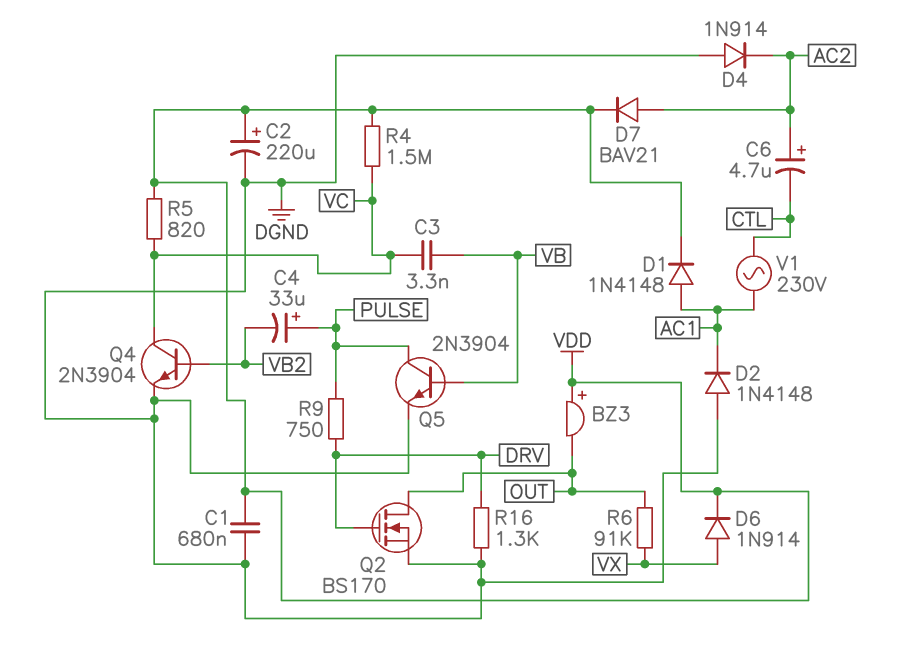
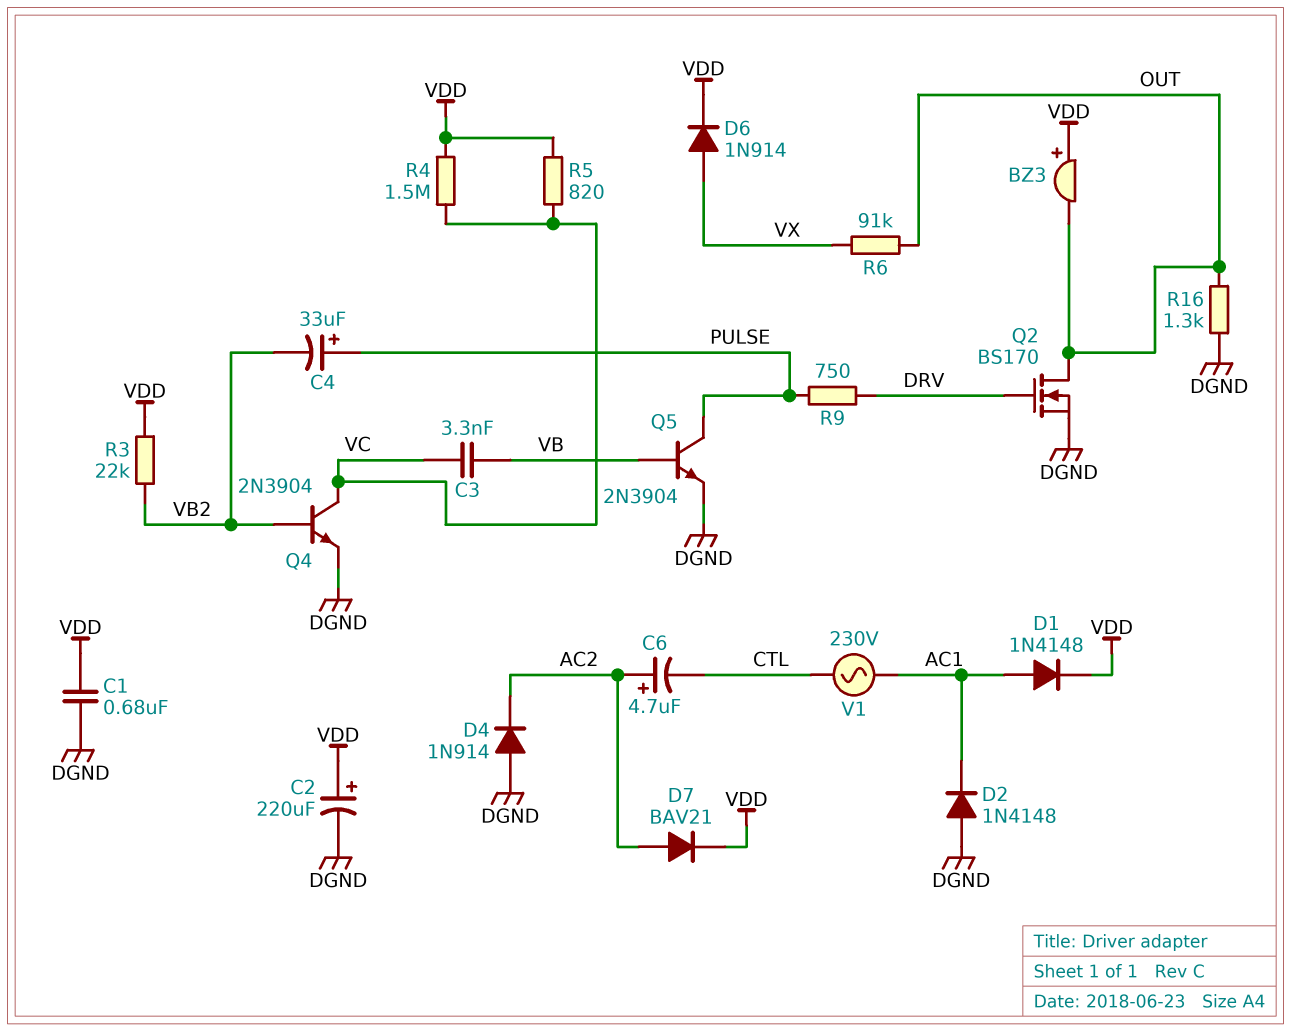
R3: none -> 22k (VB2, VDD)
R16: 1.3k (DGND, DRV) -> 1.3k (DGND, OUT)

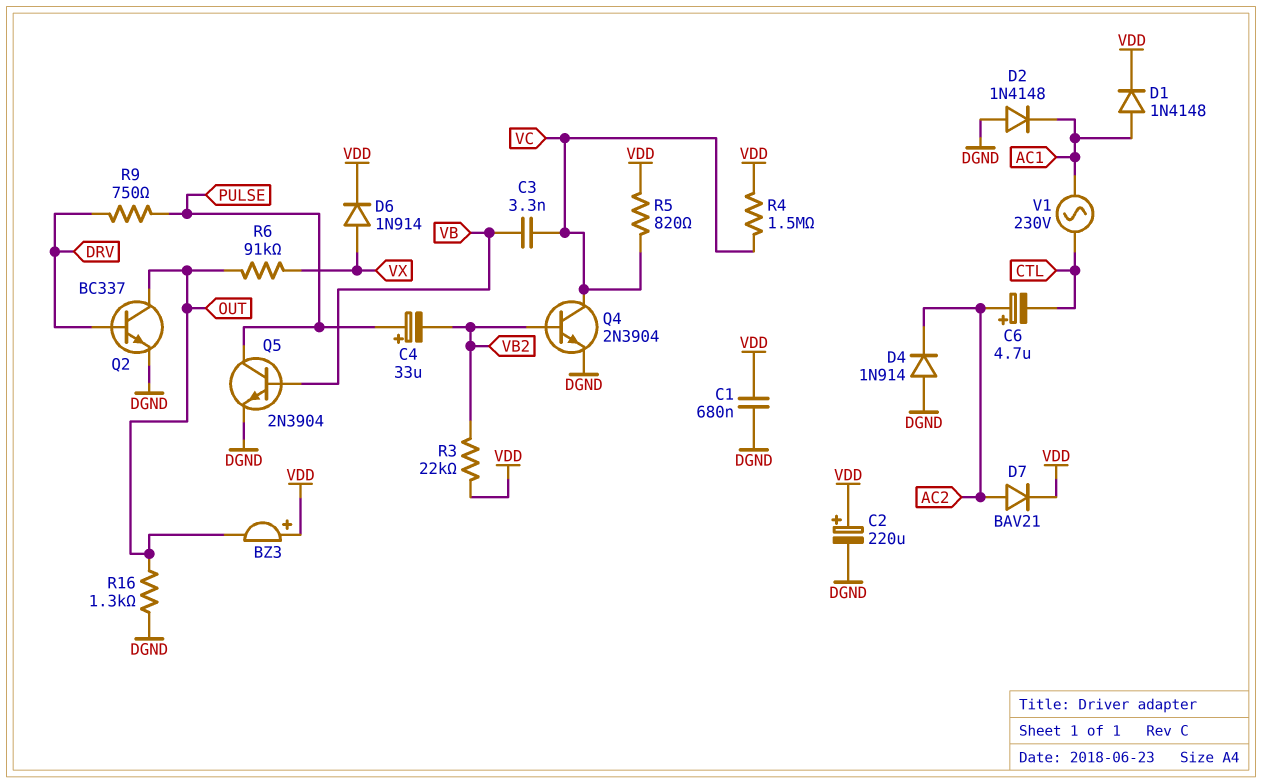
Q2: NMOS BS170 (G DRV, D OUT, S DGND) -> NPN BC337 (B DRV, C OUT, E DGND)

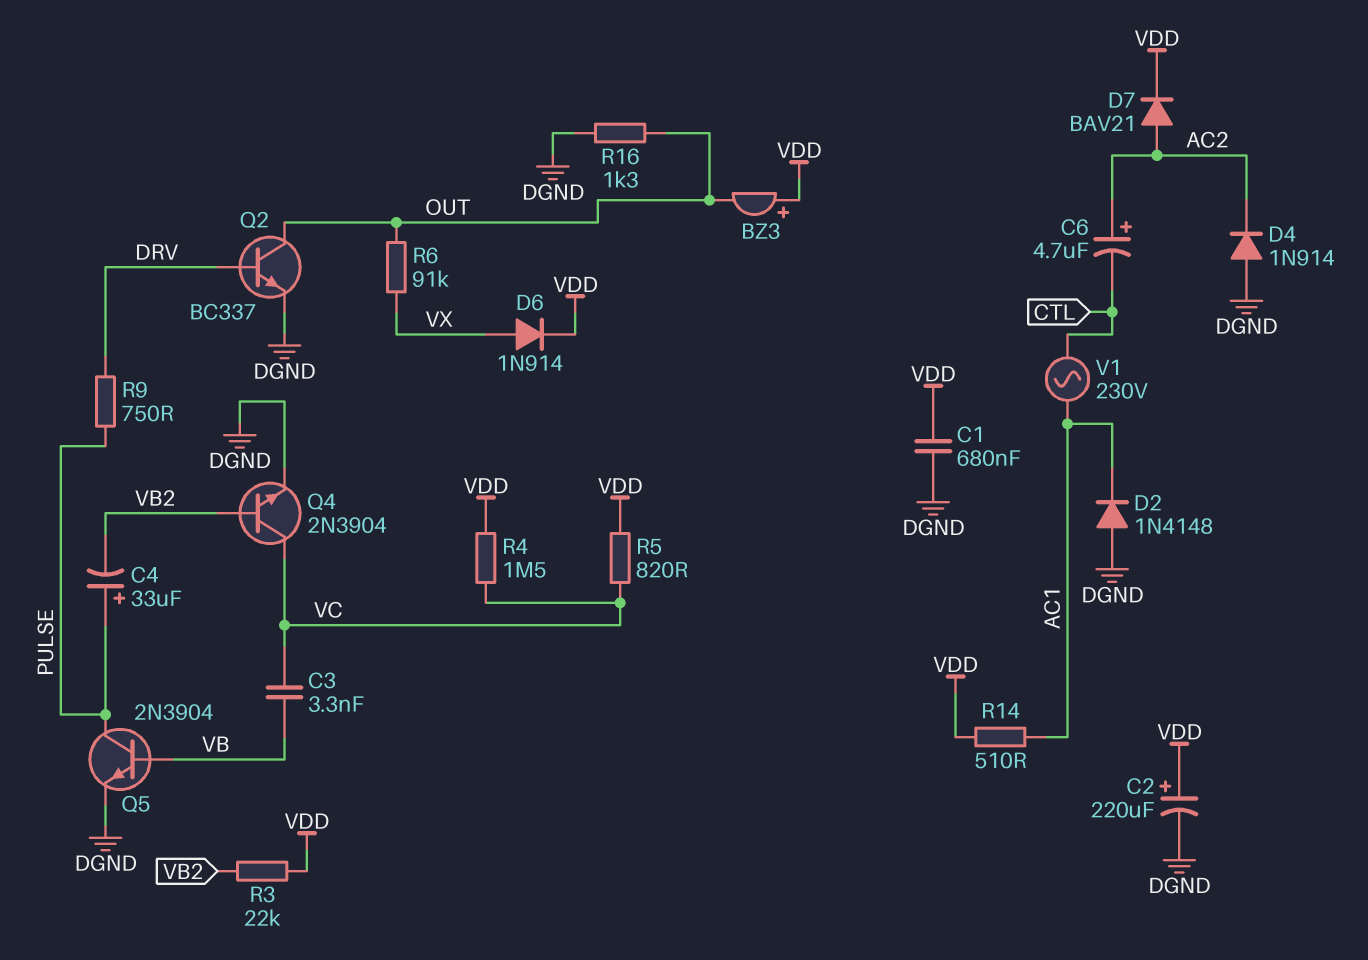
D1: diode 1N4148 (A AC1, K VDD) -> none
R14: none -> 510 (AC1, VDD)

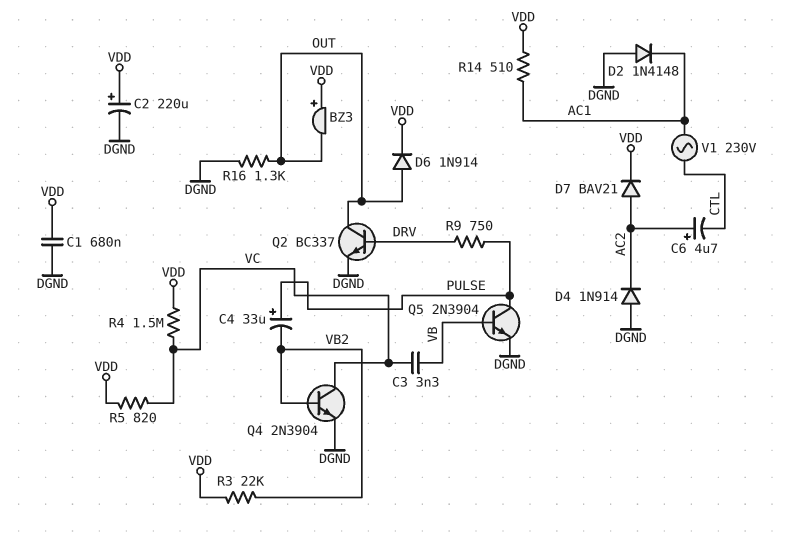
D6: diode 1N914 (A VX, K VDD) -> diode 1N914 (A OUT, K VDD)
R6: 91k (OUT, VX) -> none

